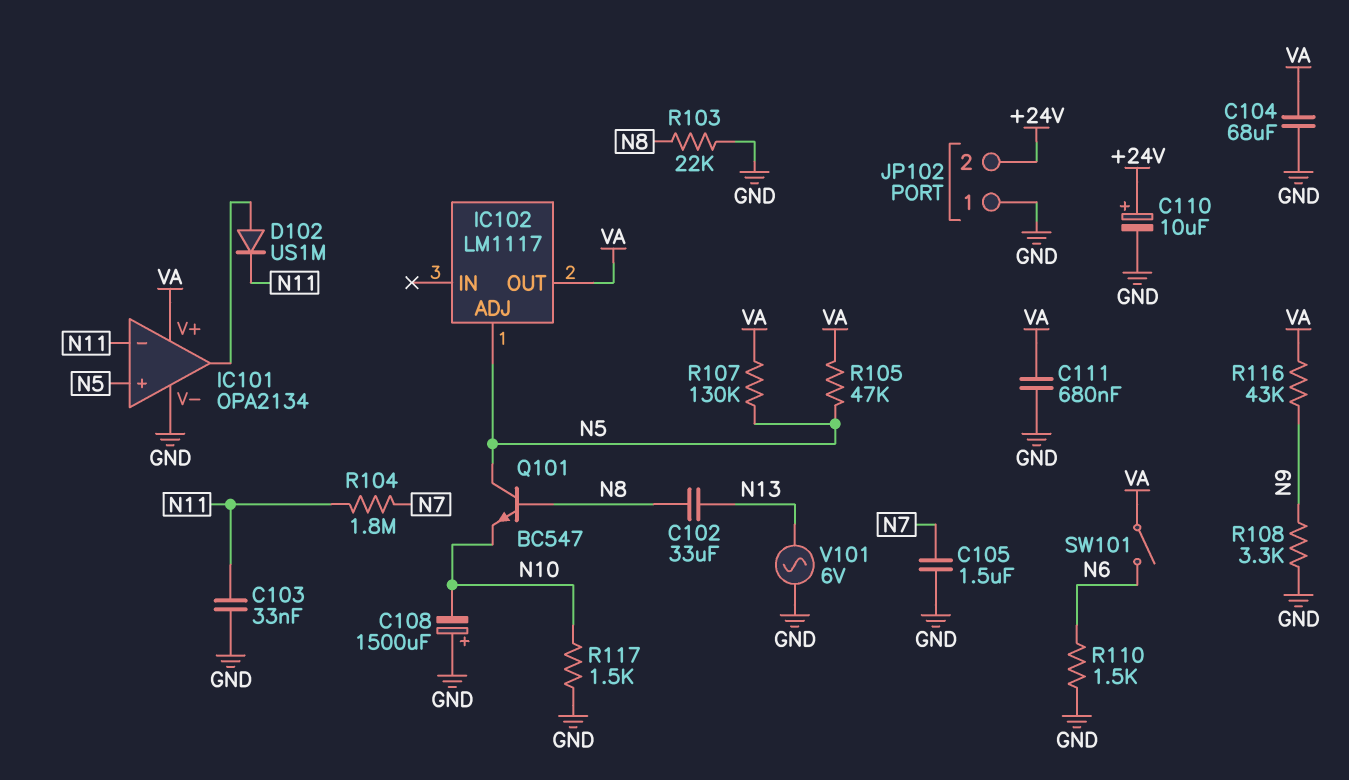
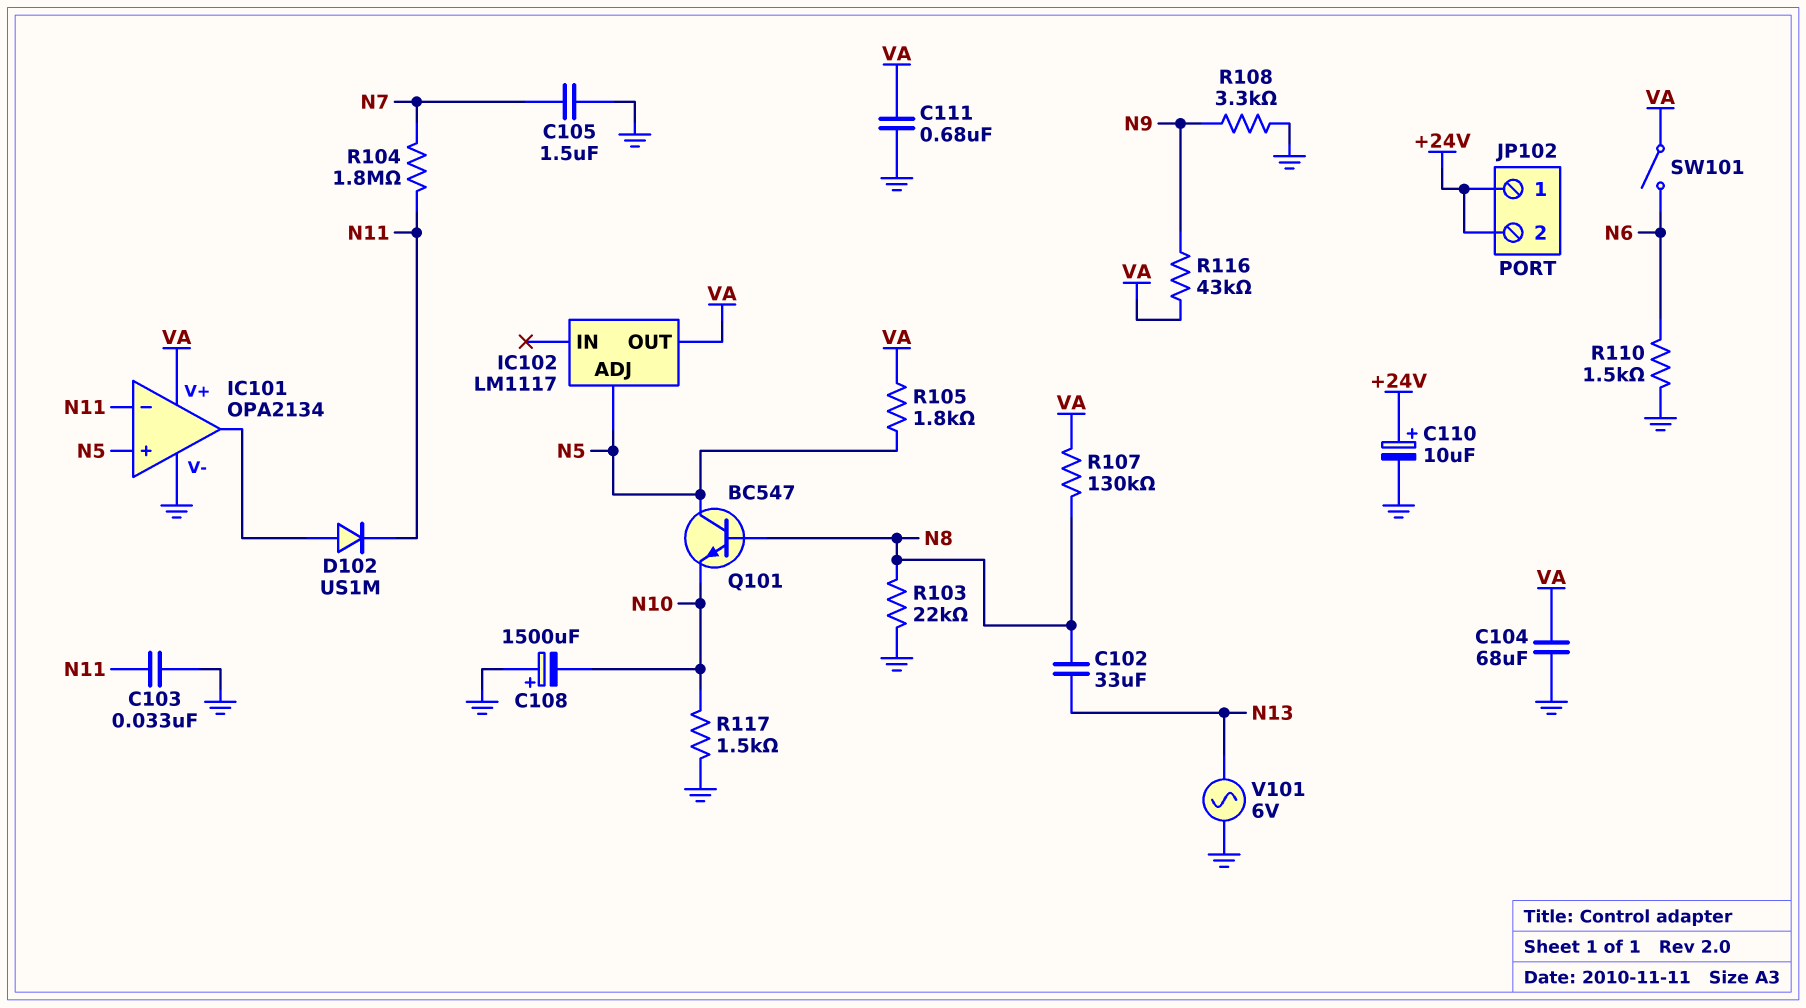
JP102 pin 1: GND -> +24V
R105: 47k (N5, VA) -> 1.8k (N5, VA)
R107: 130k (N5, VA) -> 130k (N8, VA)

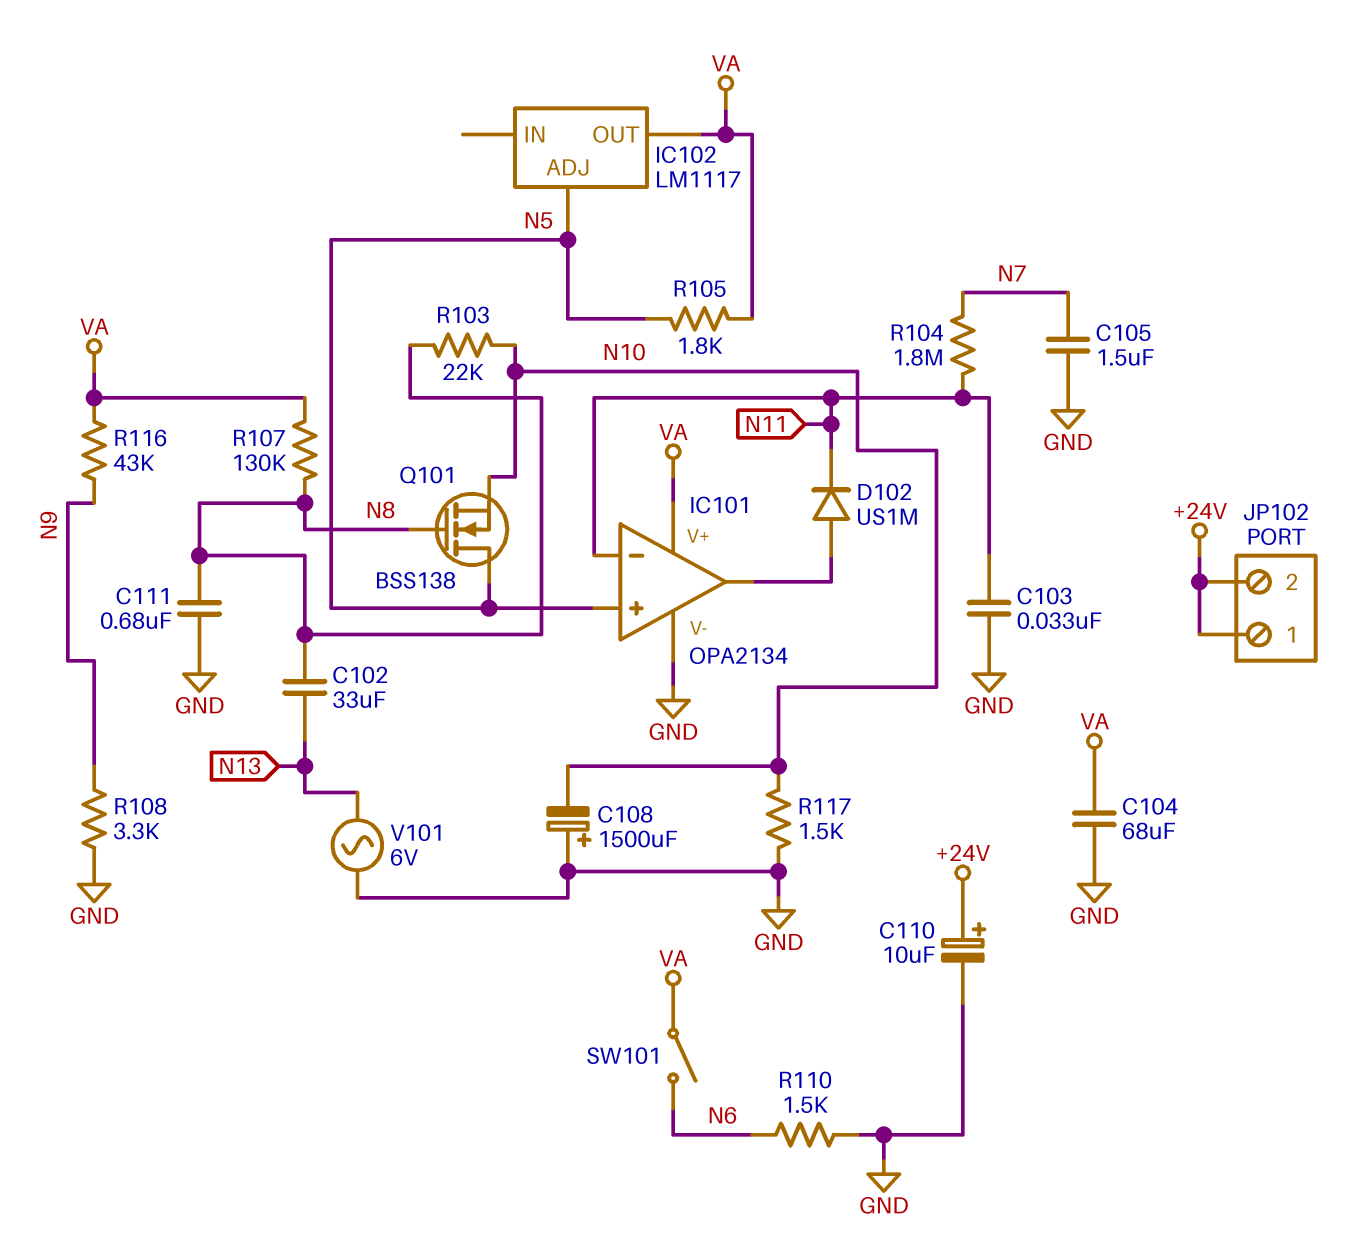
C111: 680nF (GND, VA) -> 680nF (GND, N8)
Q101: NPN BC547 (B N8, C N5, E N10) -> NMOS BSS138 (G N8, D N5, S N10)
R103: 22k (GND, N8) -> 22k (N8, N10)

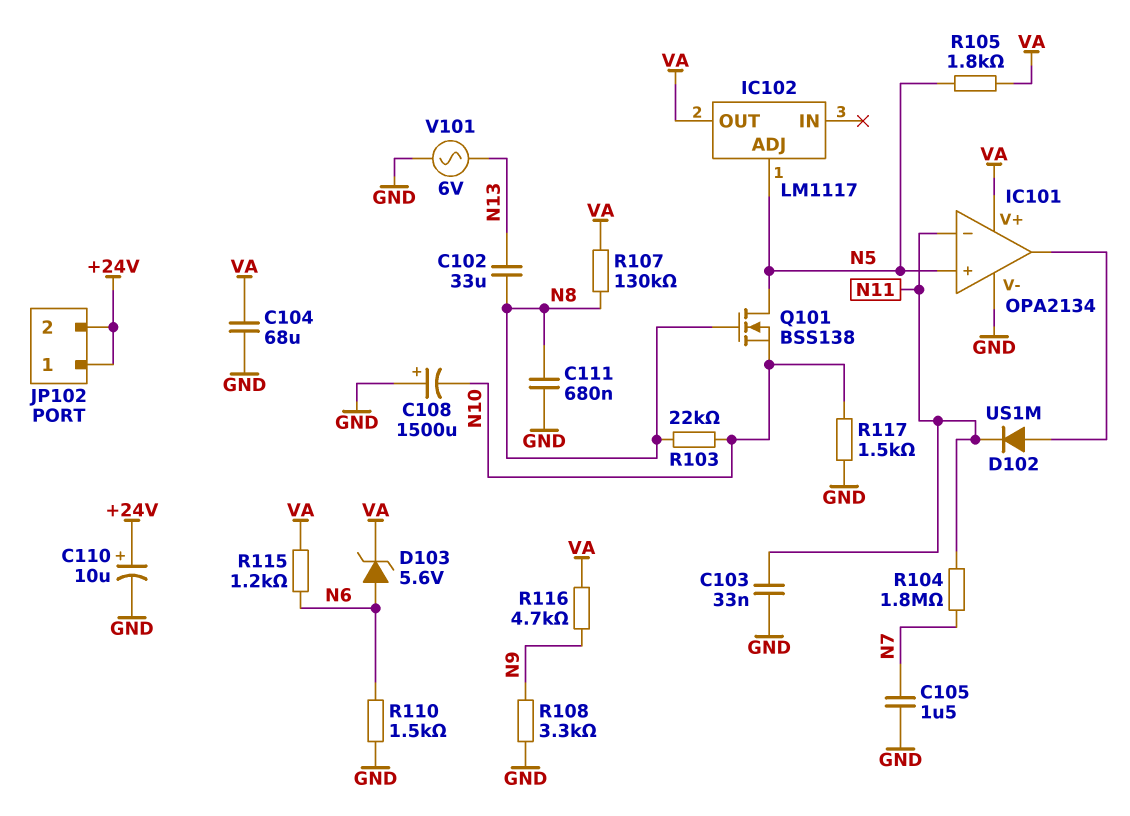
D103: none -> zener 5.6V (A N6, K VA)
R115: none -> 1.2k (N6, VA)
R116: 43k (N9, VA) -> 4.7k (N9, VA)
SW101: switch (N6, VA) -> none

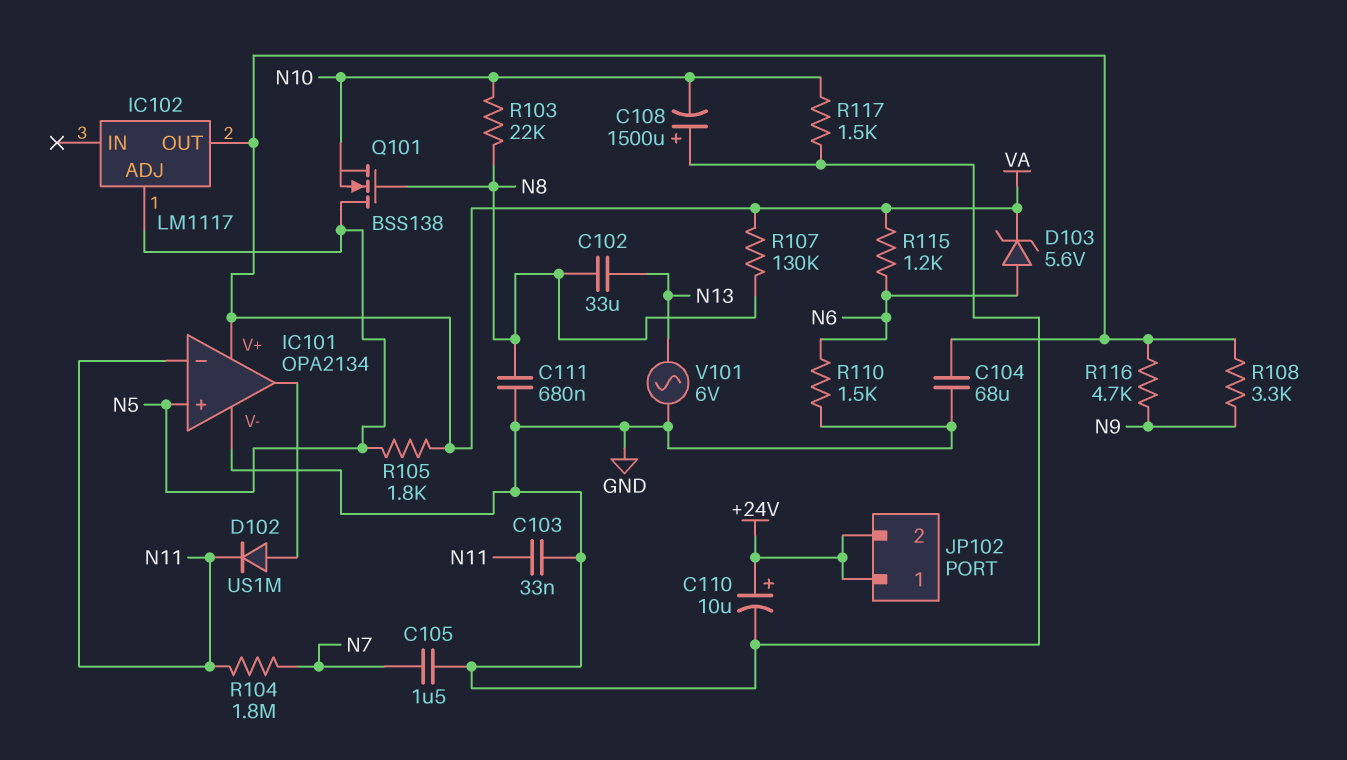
R108: 3.3k (GND, N9) -> 3.3k (N9, VA)

